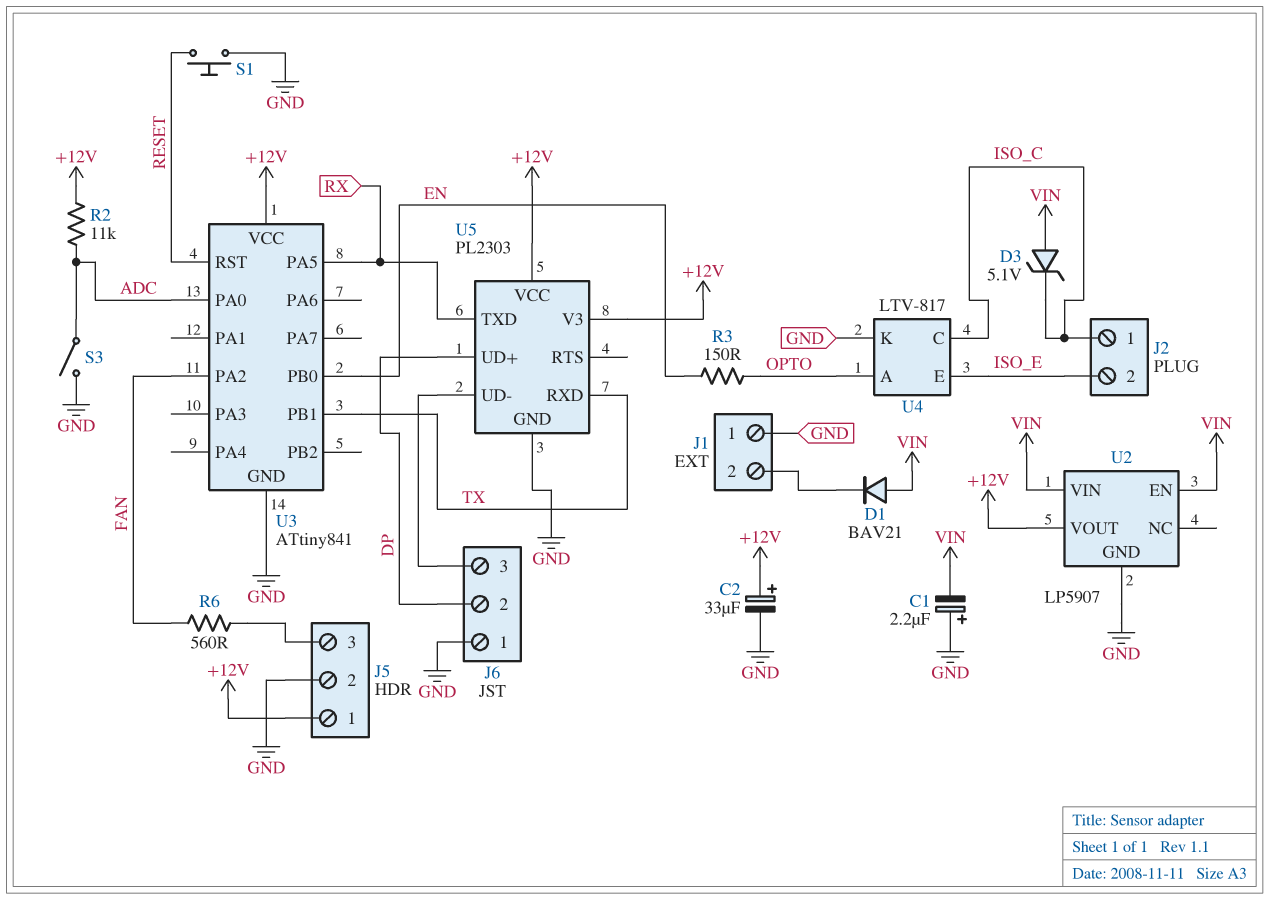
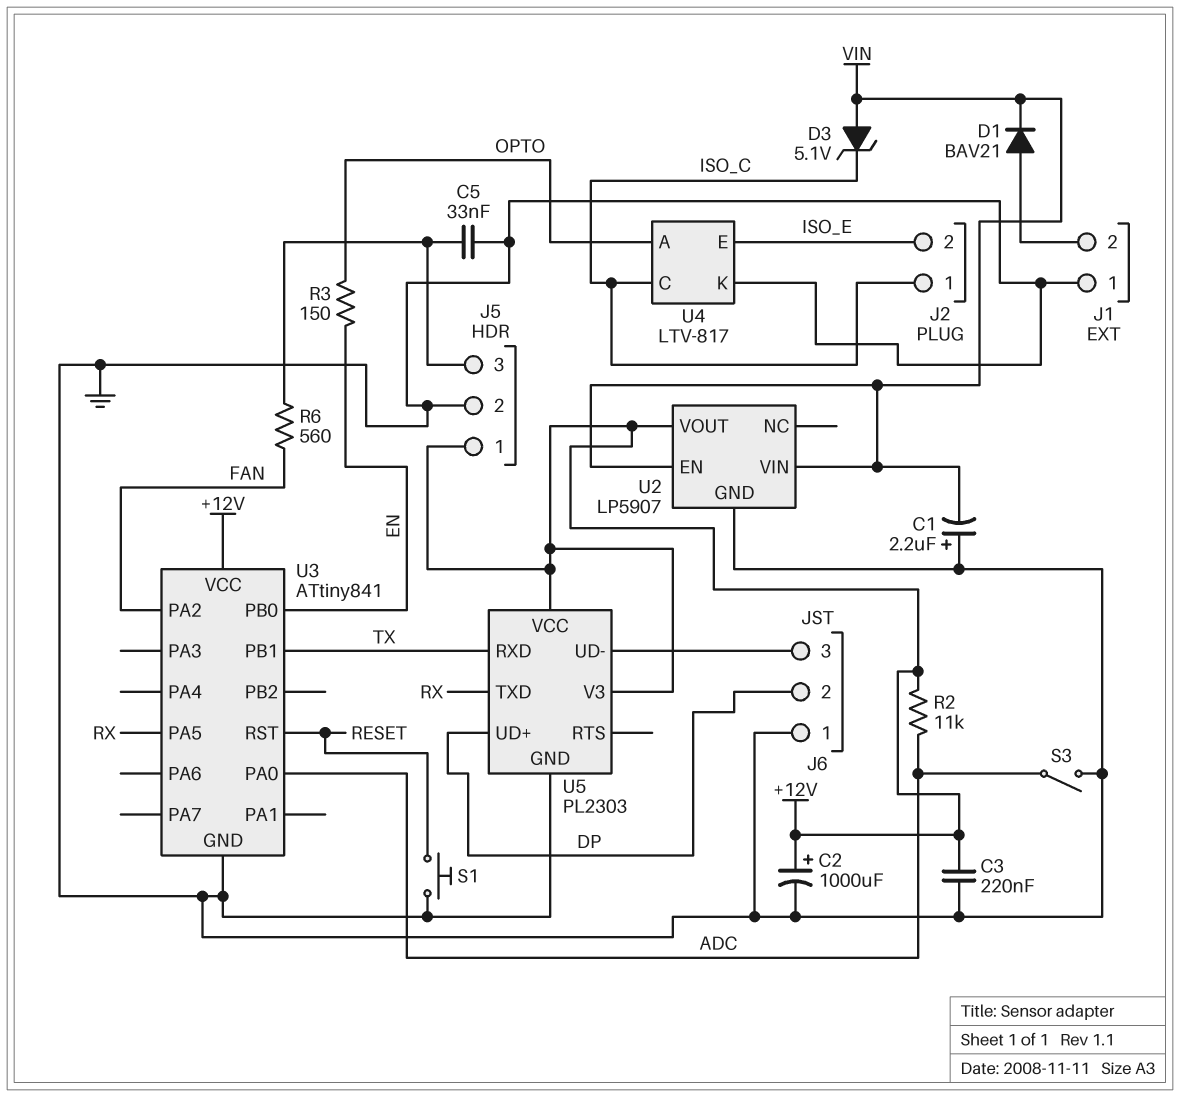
C2: 33uF (plus +12V, minus GND) -> 1000uF (plus +12V, minus GND)
C3: none -> 220nF (+12V, GND)
C5: none -> 33nF (GND, J5/3)
D1: diode BAV21 (A VIN, K J1/2) -> diode BAV21 (A J1/2, K VIN)

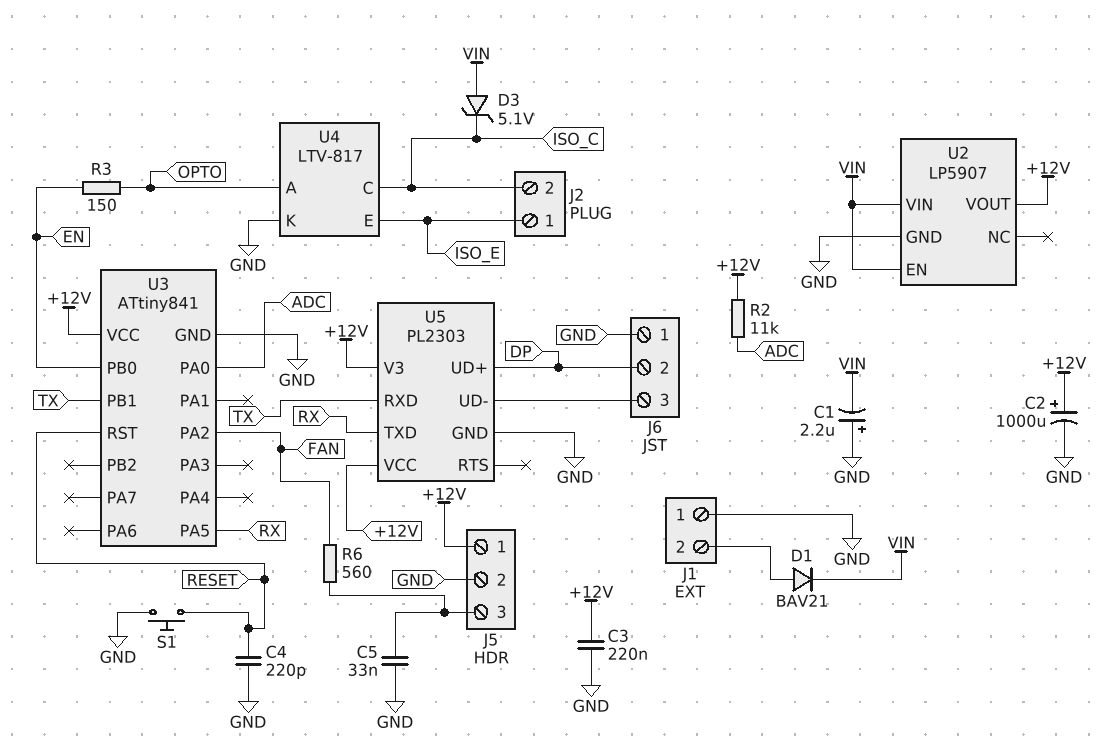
C4: none -> 220pF (GND, RESET)
J2 pin 1: ISO_C -> ISO_E
J2 pin 2: ISO_E -> ISO_C
S3: switch (ADC, GND) -> none

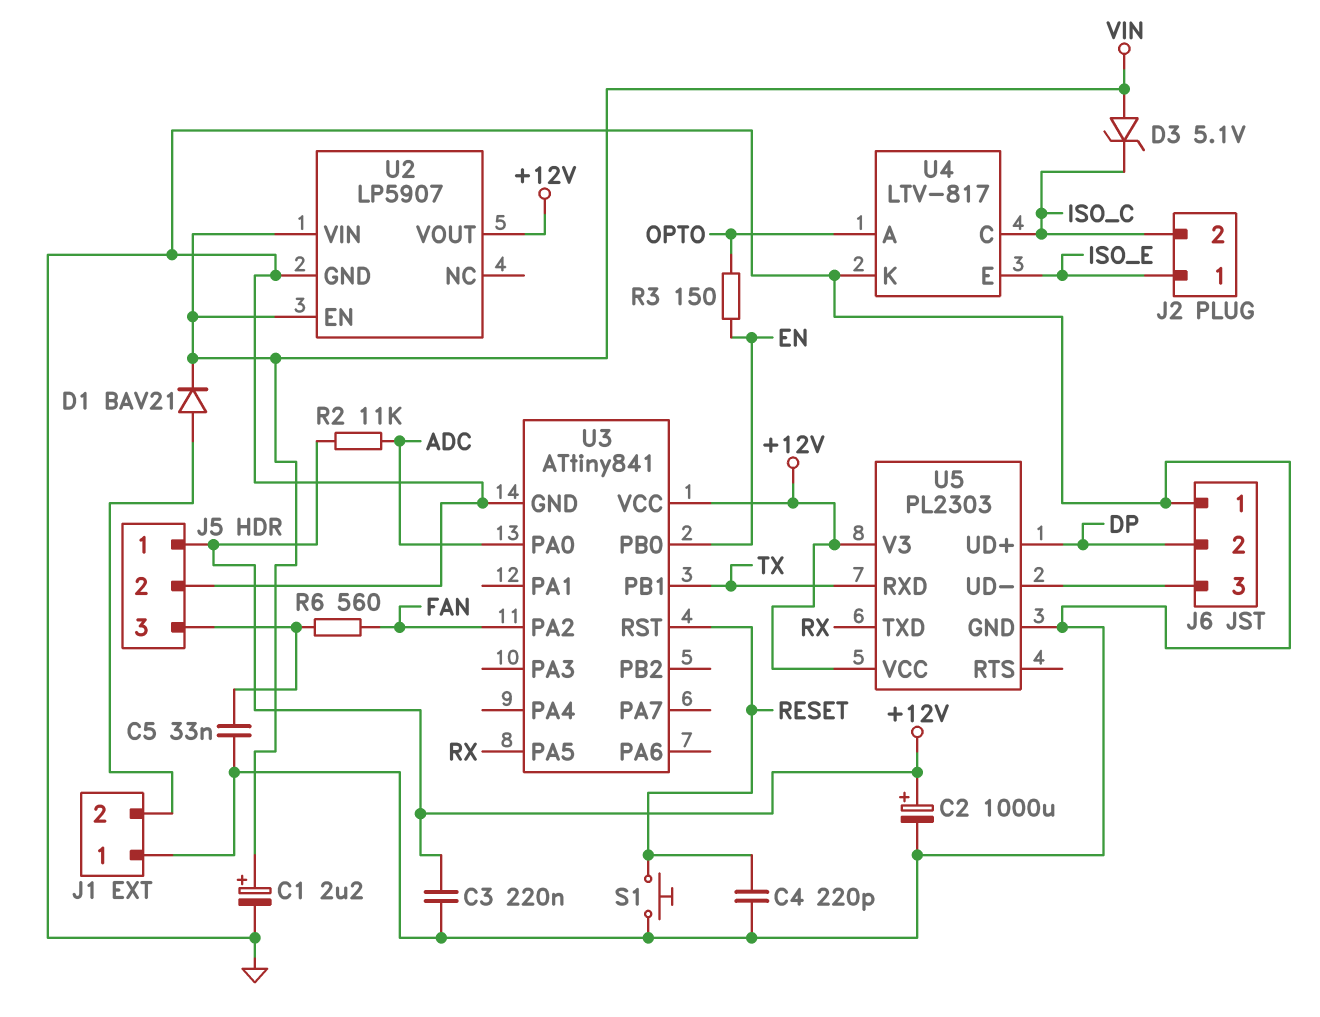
C1: 2.2uF (plus GND, minus VIN) -> 2.2uF (plus VIN, minus GND)

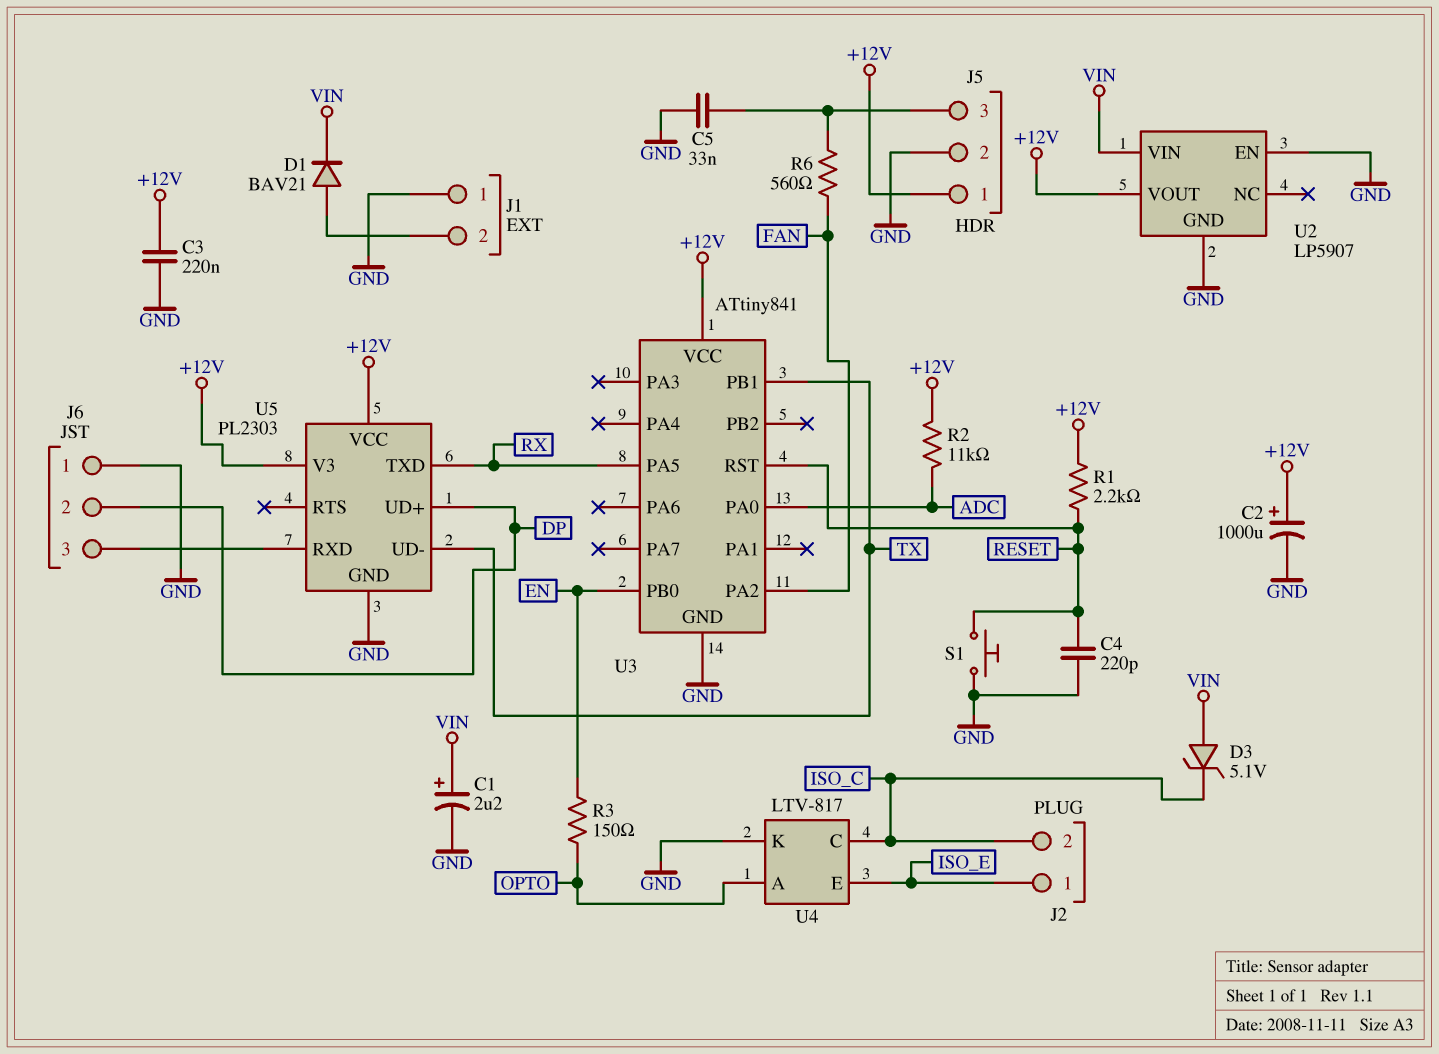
R1: none -> 2.2k (+12V, RESET)
U2 pin EN: VIN -> GND
U5 pin RXD: TX -> J6/3
U5 pin UD-: J6/3 -> TX

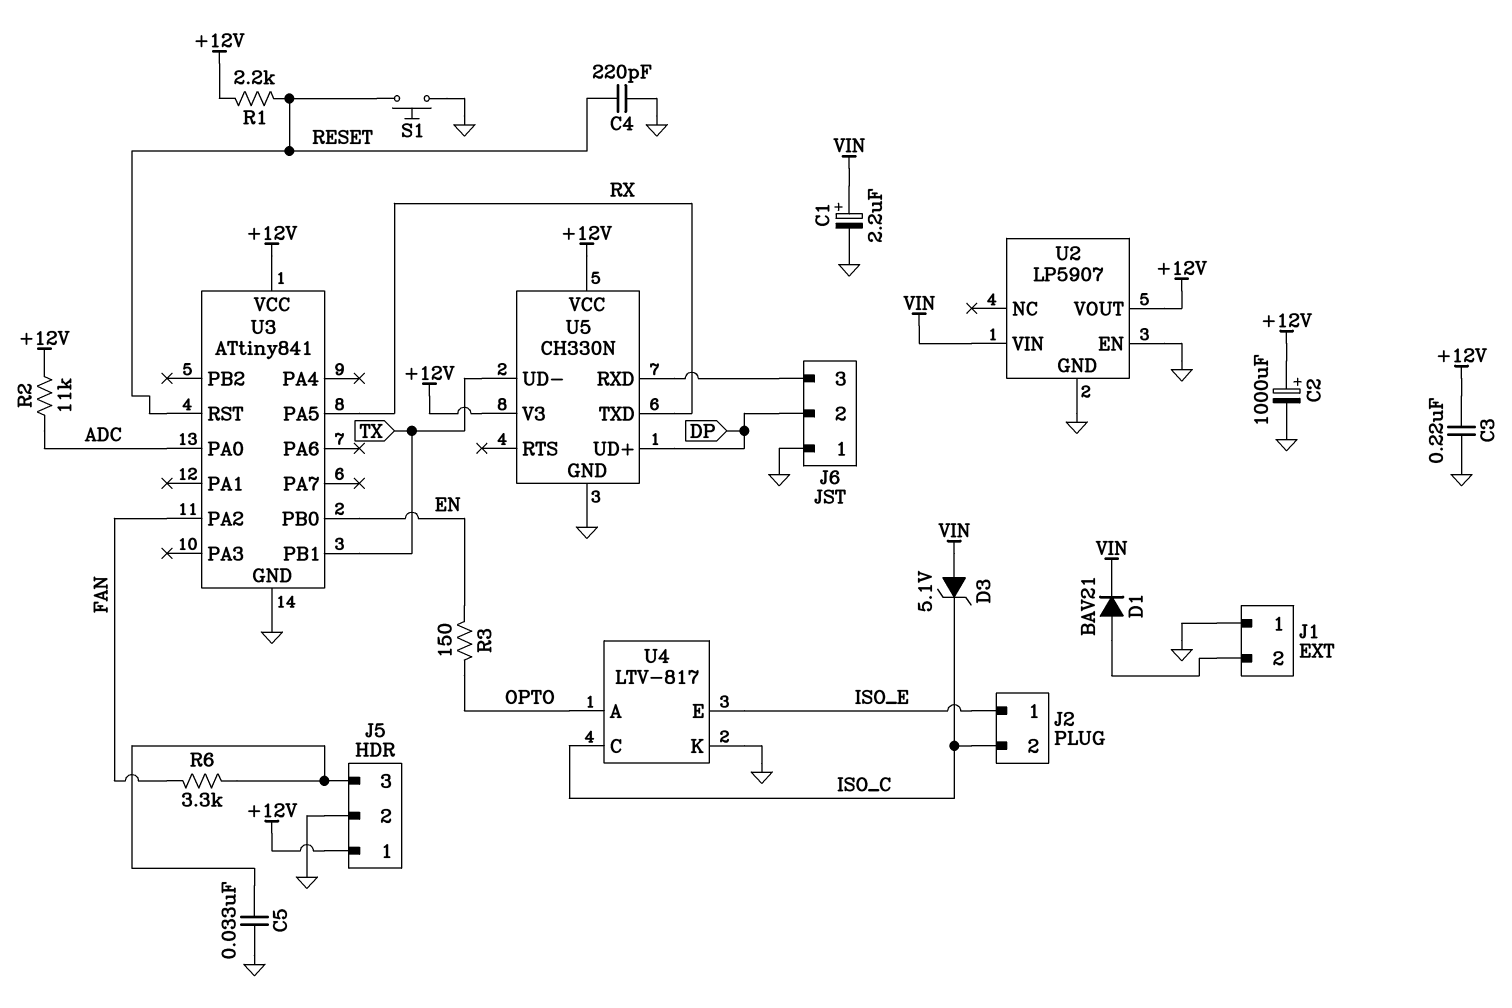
R6: 560 (FAN, J5/3) -> 3.3k (FAN, J5/3)
U5: PL2303 -> CH330N

